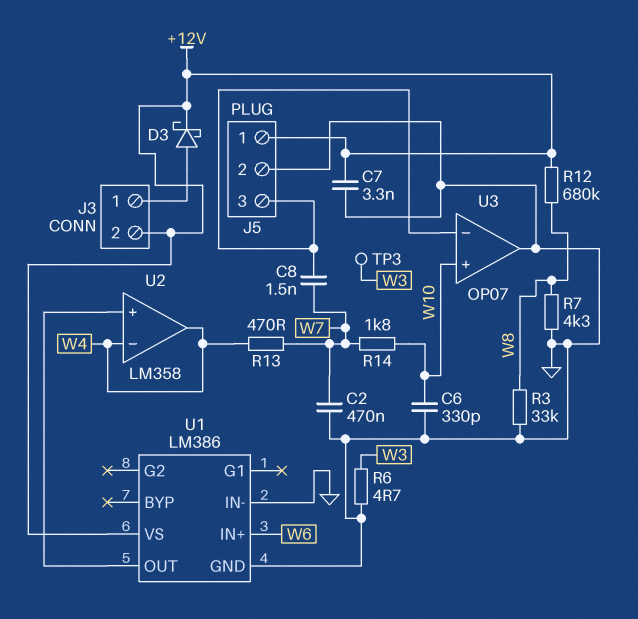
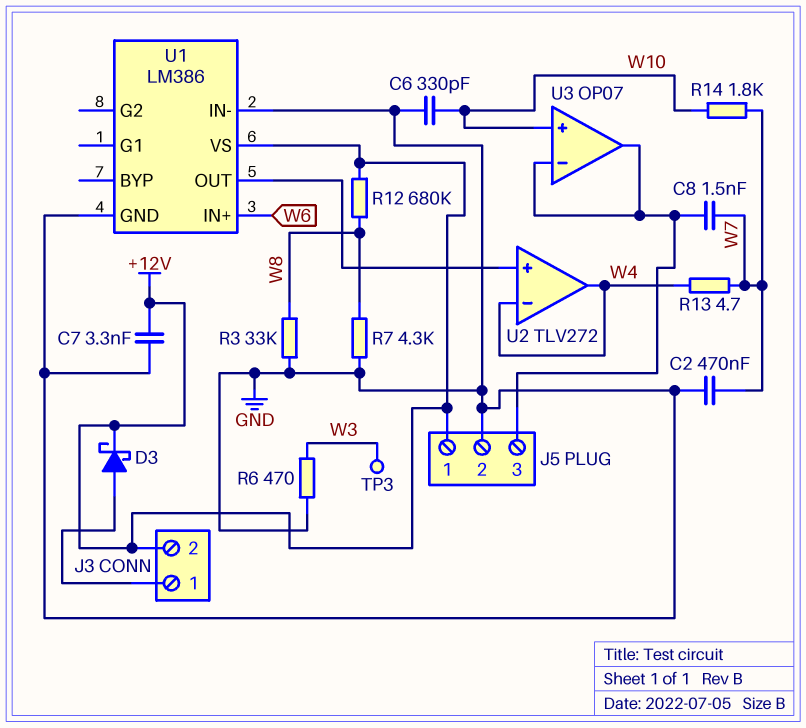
R6: 4.7 (GND, W3) -> 470 (GND, W3)
R13: 470 (W4, W7) -> 4.7 (W4, W7)
U2: LM358 -> TLV272
U3 pin out: GND -> J5/3

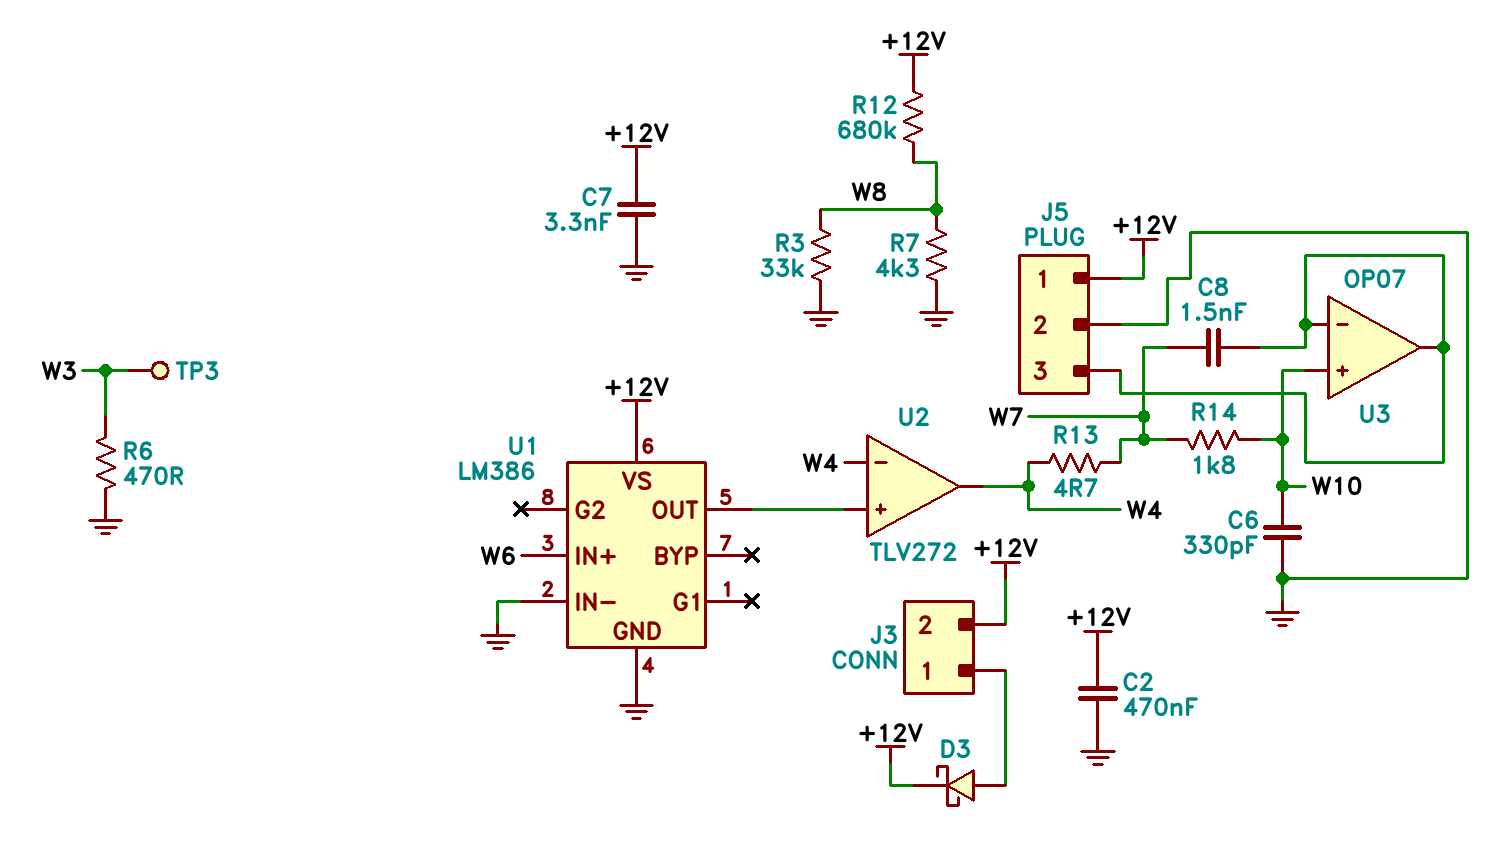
C2: 470nF (GND, W7) -> 470nF (+12V, GND)

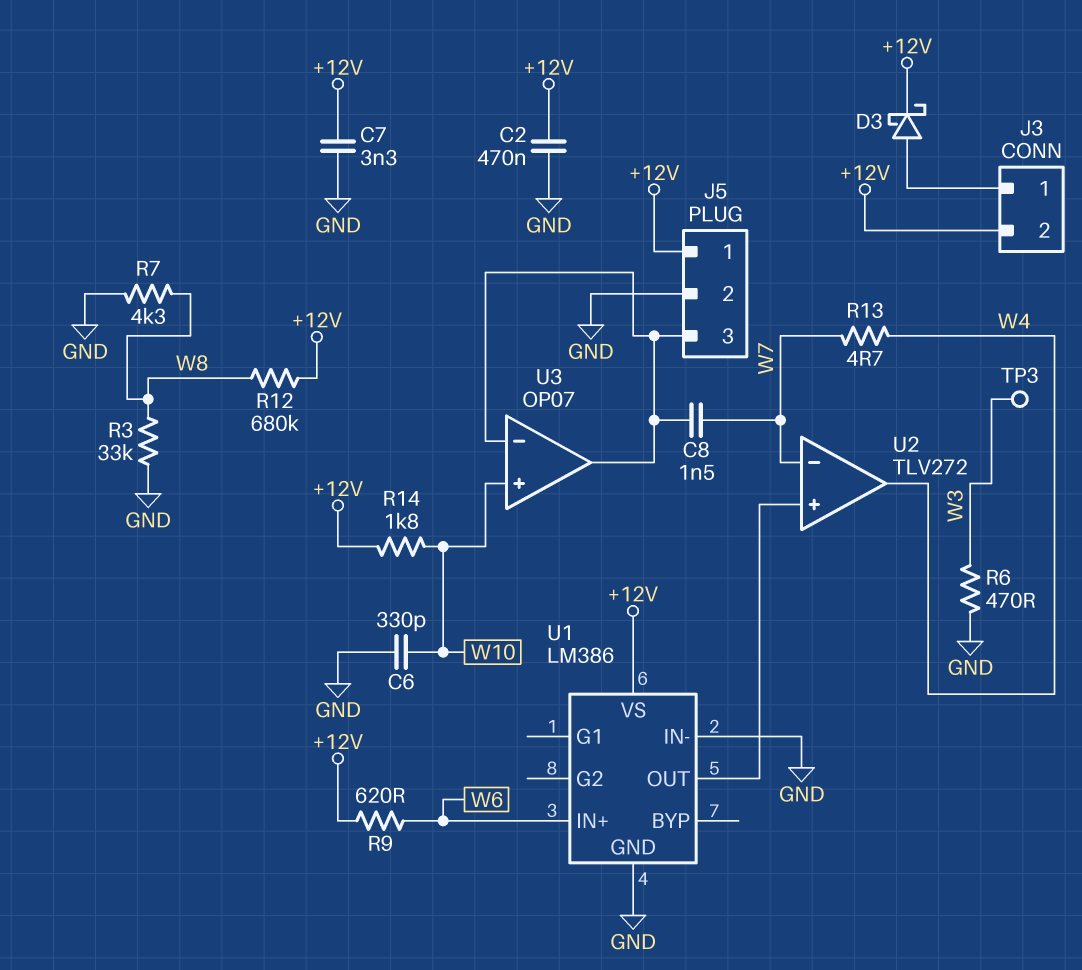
R9: none -> 620 (+12V, W6)
R14: 1.8k (W7, W10) -> 1.8k (+12V, W10)
U2 pin in-: W4 -> W7

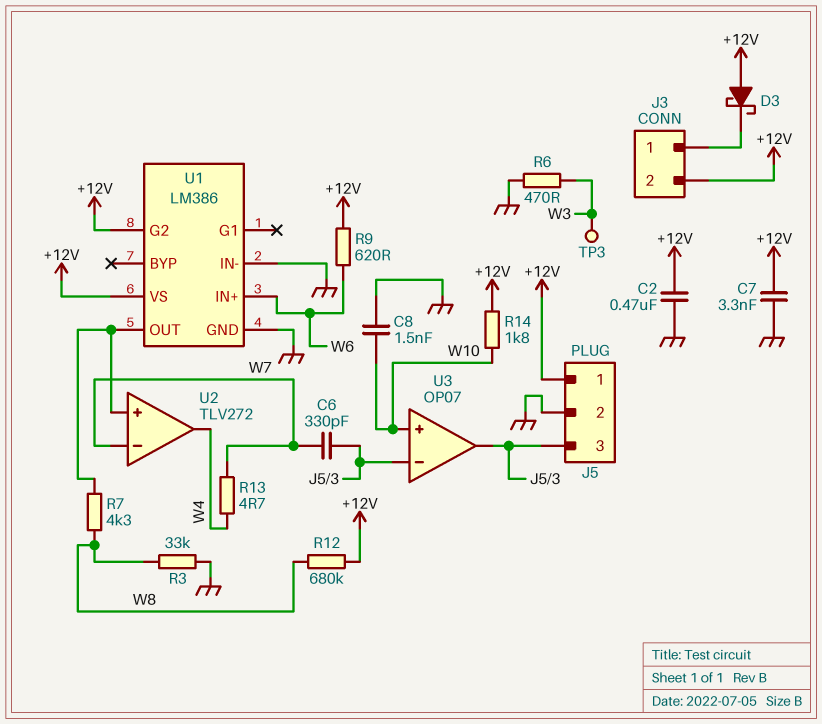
C6: 330pF (GND, W10) -> 330pF (J5/3, W7)
C8: 1.5nF (J5/3, W7) -> 1.5nF (GND, W10)
D3: schottky (A J3/1, K +12V) -> schottky (A +12V, K J3/1)
R7: 4.3k (GND, W8) -> 4.3k (U1/OUT, W8)
U1 pin G2: none -> +12V

